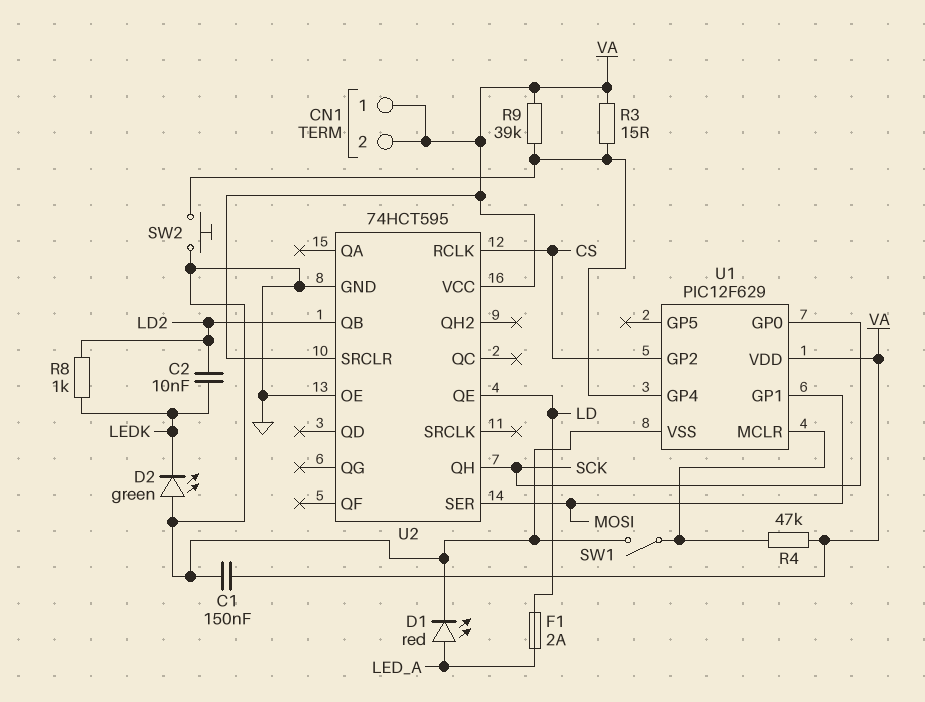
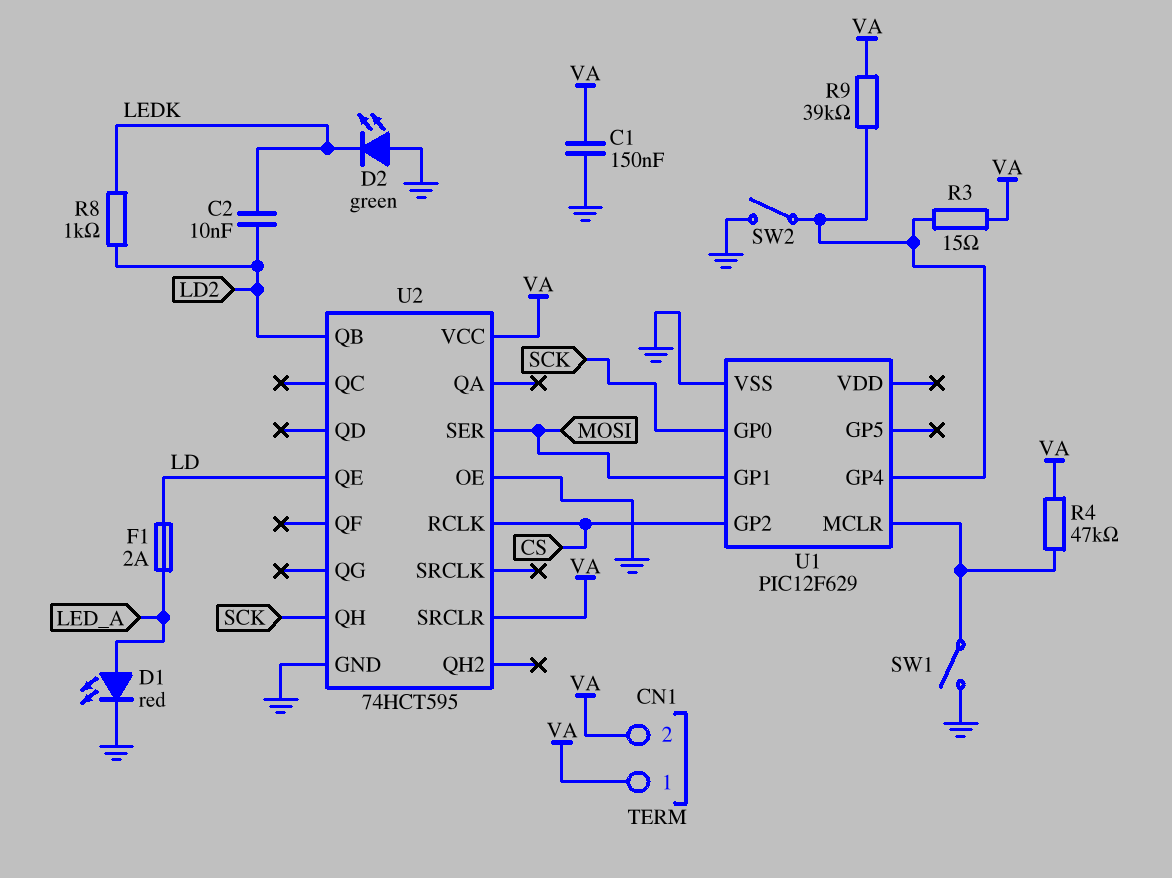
SW2: button (GND, U1/GP4) -> switch (GND, U1/GP4)
U1 pin VDD: VA -> none

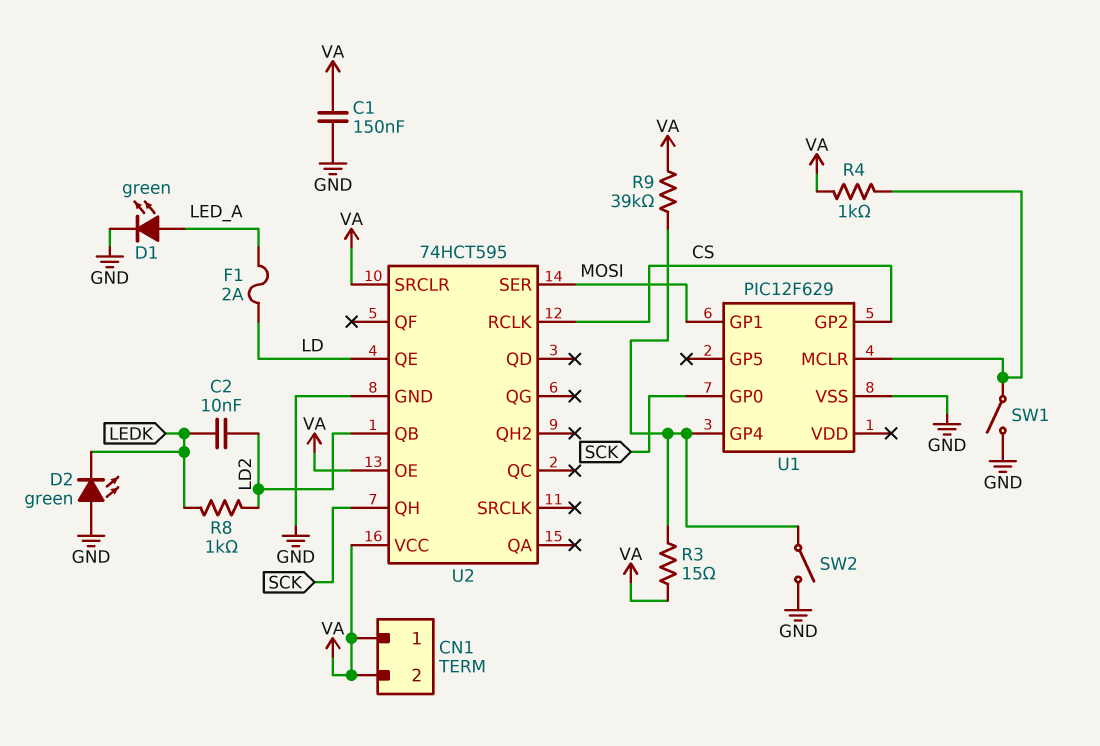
D1: LED red (A LED_A, K GND) -> LED green (A LED_A, K GND)
R4: 47k (U1/MCLR, VA) -> 1k (U1/MCLR, VA)
U2 pin OE: GND -> VA

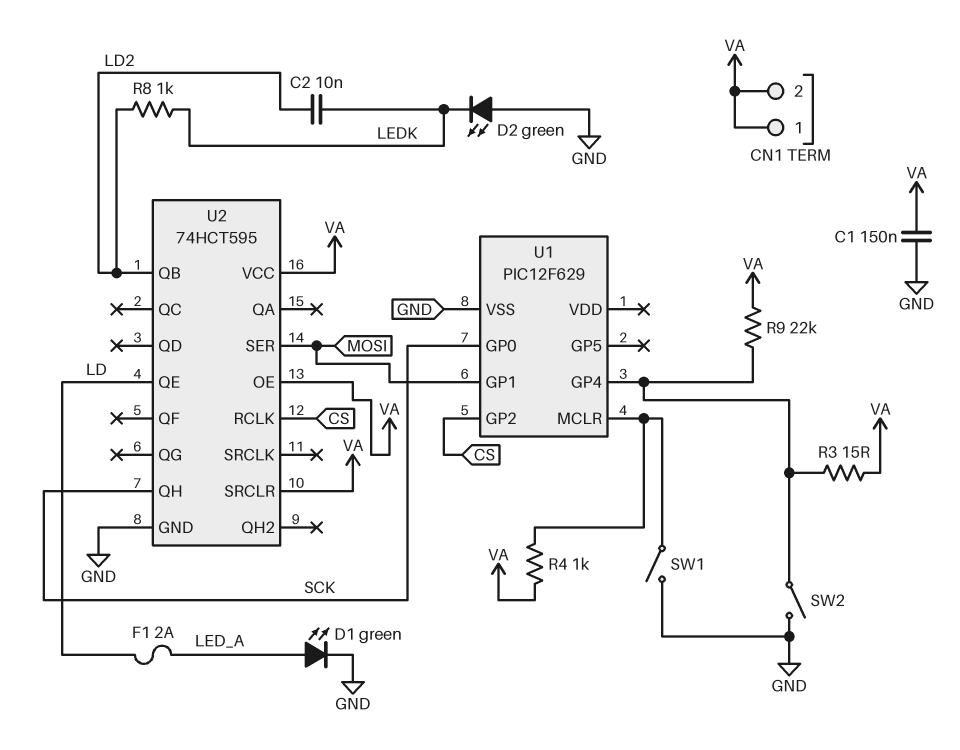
R9: 39k (U1/GP4, VA) -> 22k (U1/GP4, VA)

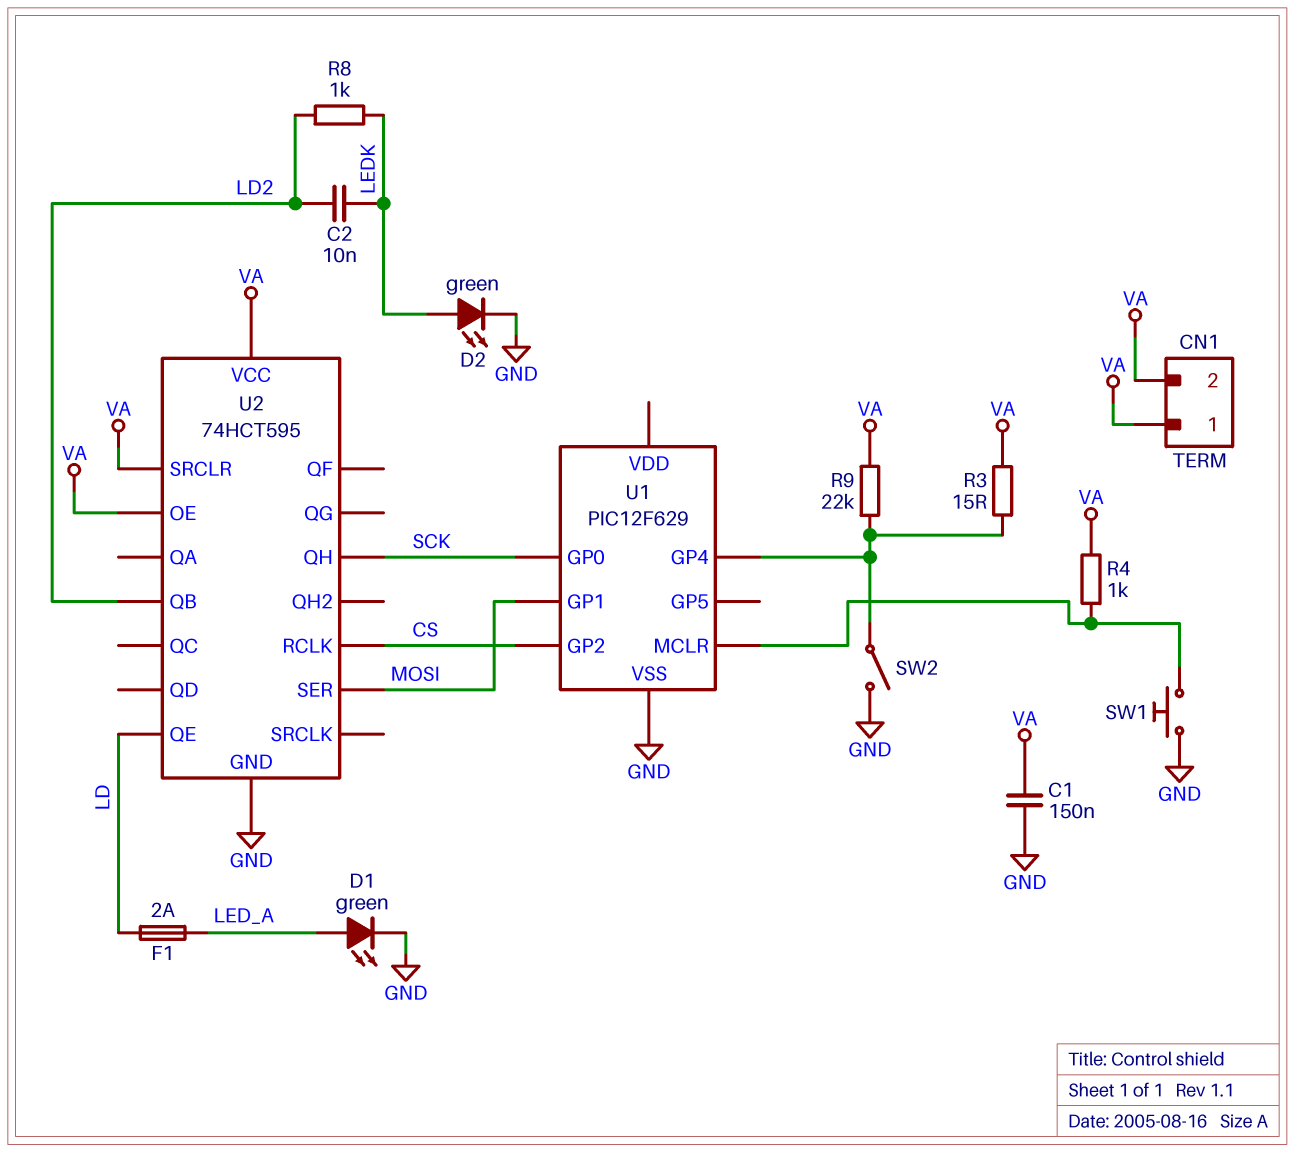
D2: LED green (A GND, K LEDK) -> LED green (A LEDK, K GND)
SW1: switch (GND, U1/MCLR) -> button (GND, U1/MCLR)

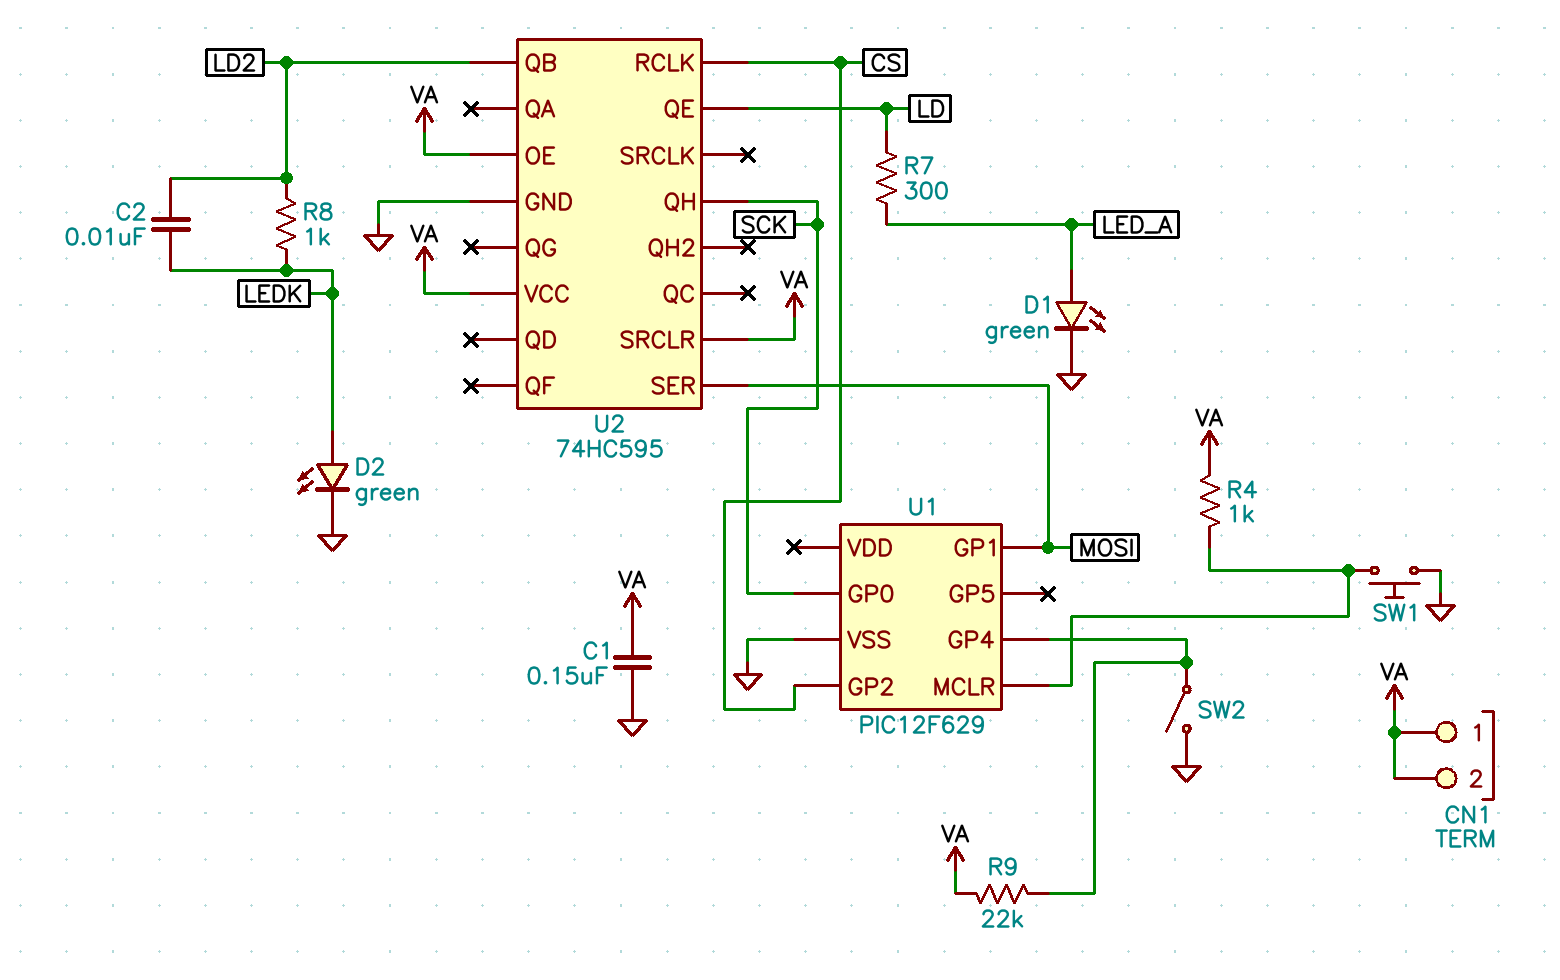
F1: 2A (LD, LED_A) -> none
R3: 15 (U1/GP4, VA) -> none
R7: none -> 300 (LD, LED_A)
U2: 74HCT595 -> 74HC595

